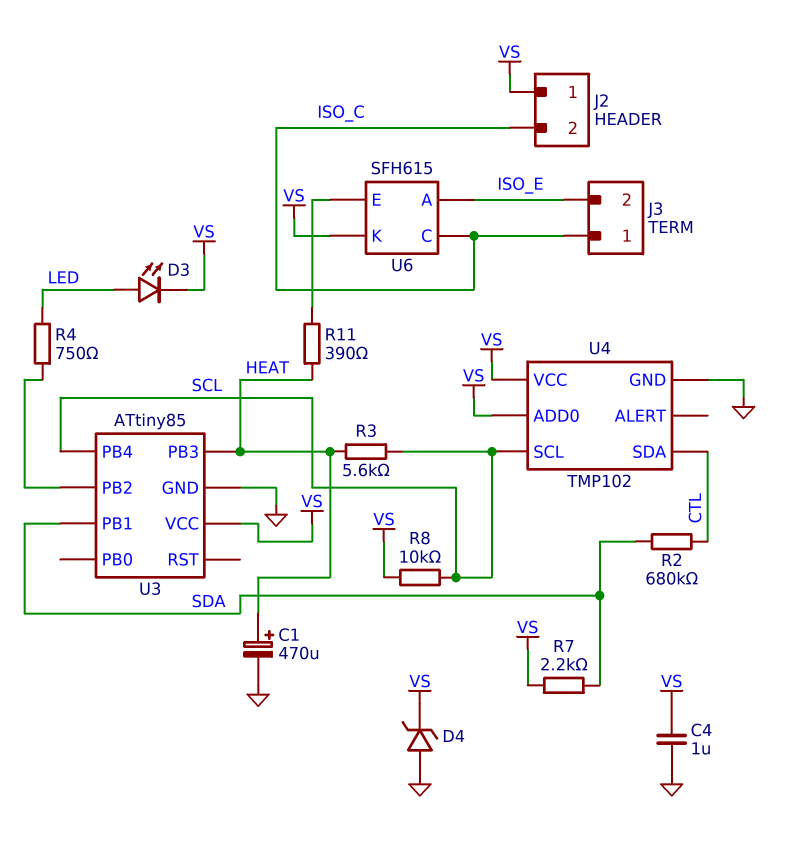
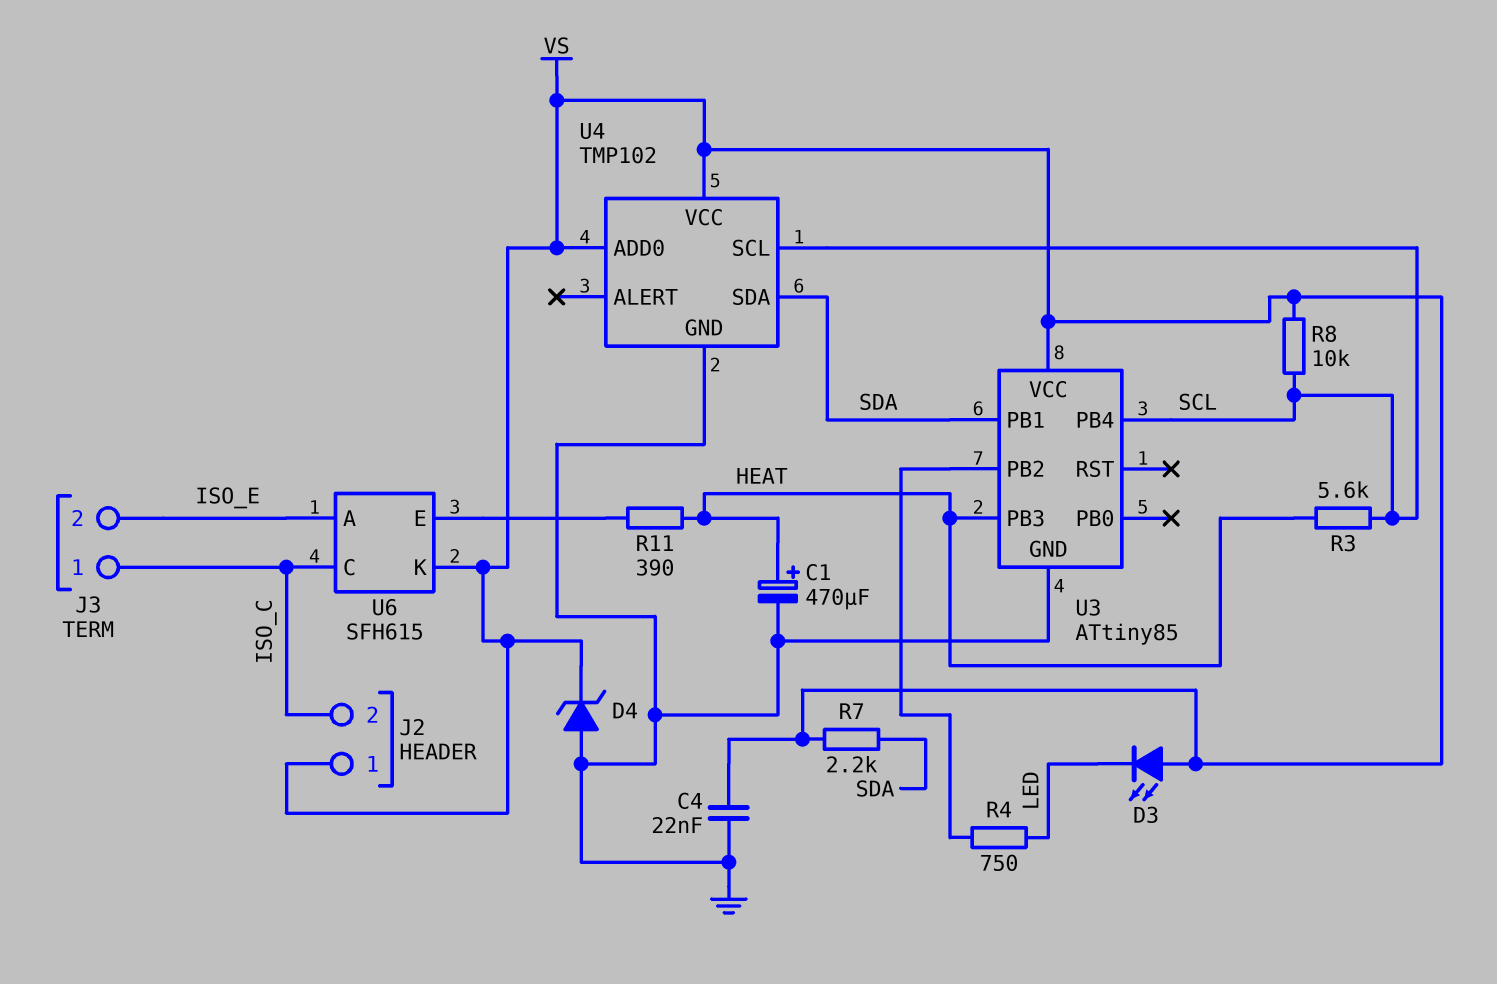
C4: 1uF (GND, VS) -> 22nF (GND, VS)
D3: LED (A LED, K VS) -> LED (A VS, K LED)
R2: 680k (CTL, SDA) -> none
U4 pin SDA: CTL -> SDA

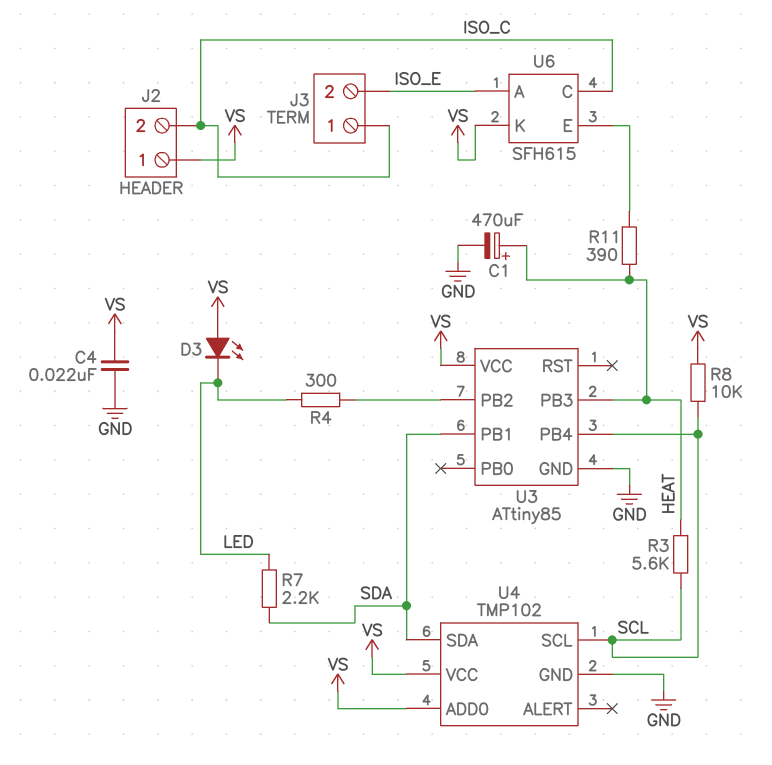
D4: zener (A GND, K VS) -> none
R4: 750 (LED, U3/PB2) -> 300 (LED, U3/PB2)
R7: 2.2k (SDA, VS) -> 2.2k (LED, SDA)

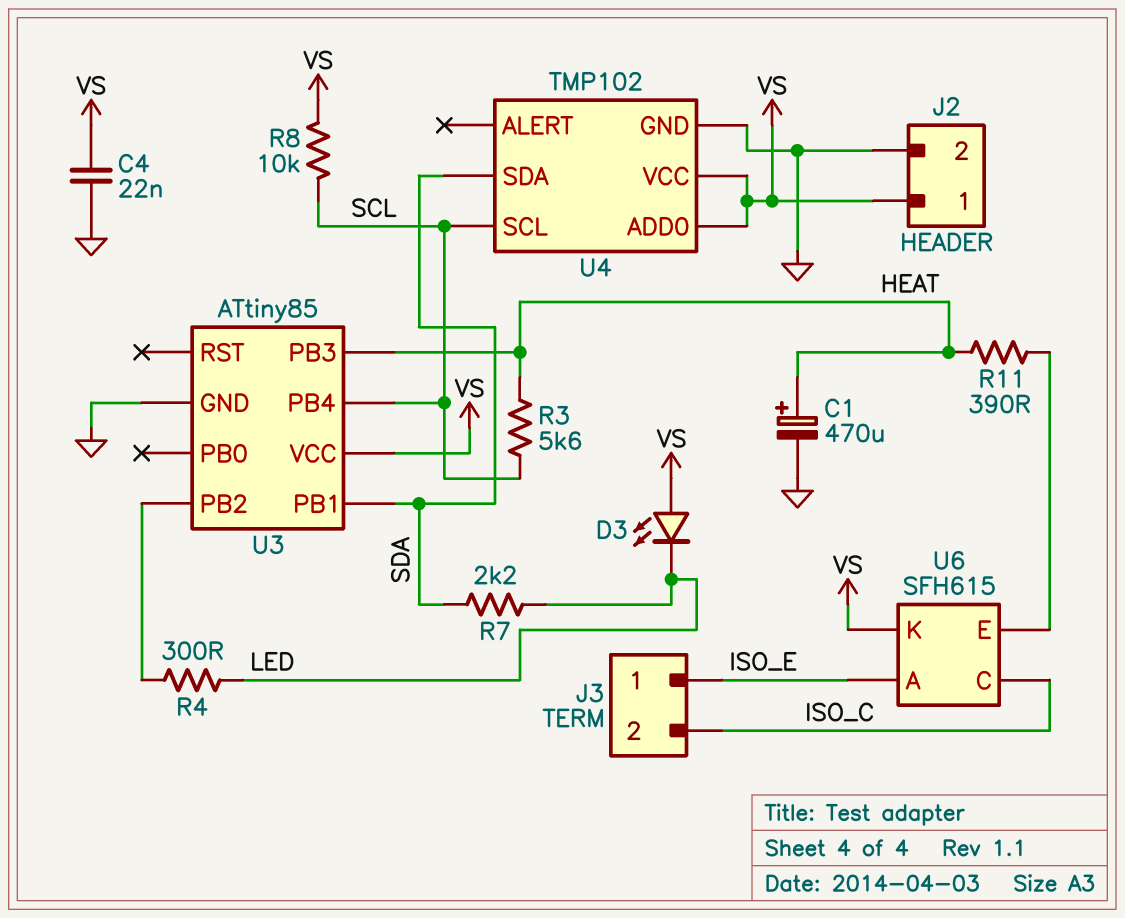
J2 pin 2: ISO_C -> GND
J3 pin 1: ISO_C -> ISO_E
J3 pin 2: ISO_E -> ISO_C

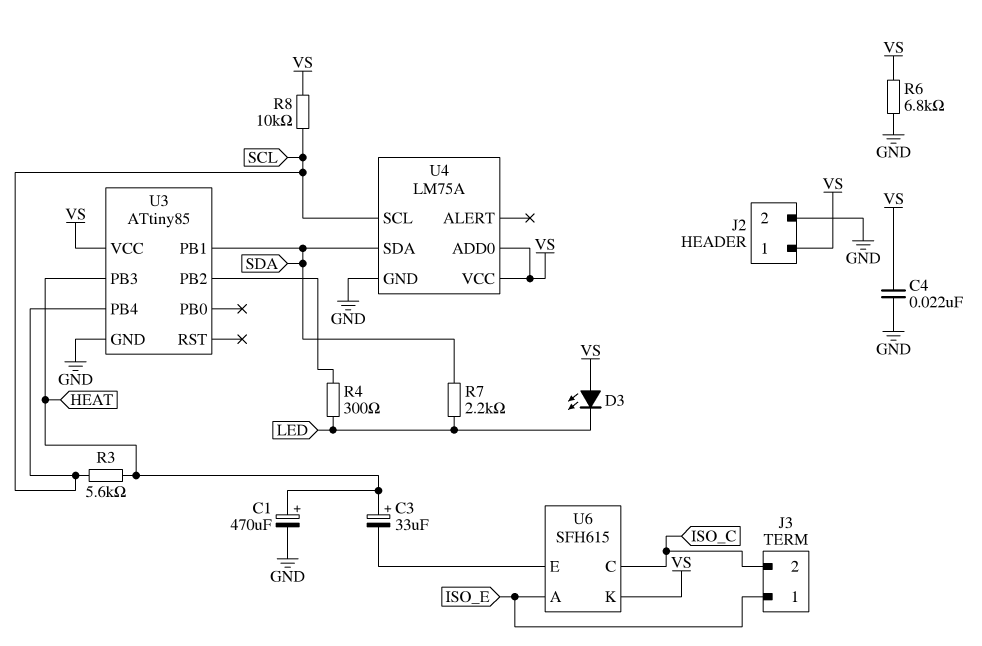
C3: none -> 33uF (plus HEAT, minus U6/E)
R6: none -> 6.8k (GND, VS)
R11: 390 (HEAT, U6/E) -> none
U4: TMP102 -> LM75A

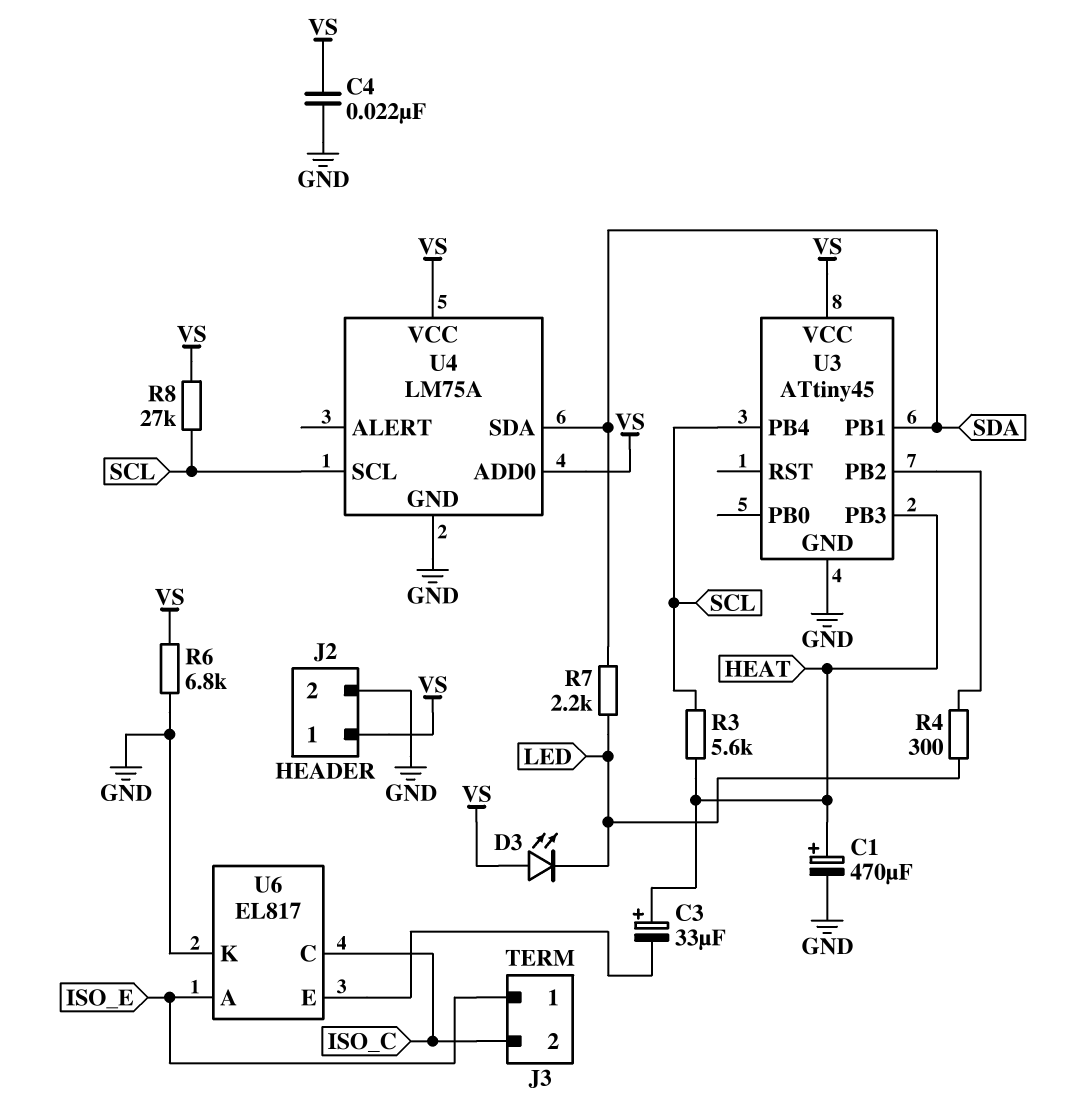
R8: 10k (SCL, VS) -> 27k (SCL, VS)
U3: ATtiny85 -> ATtiny45
U6: SFH615 -> EL817
U6 pin K: VS -> GND

